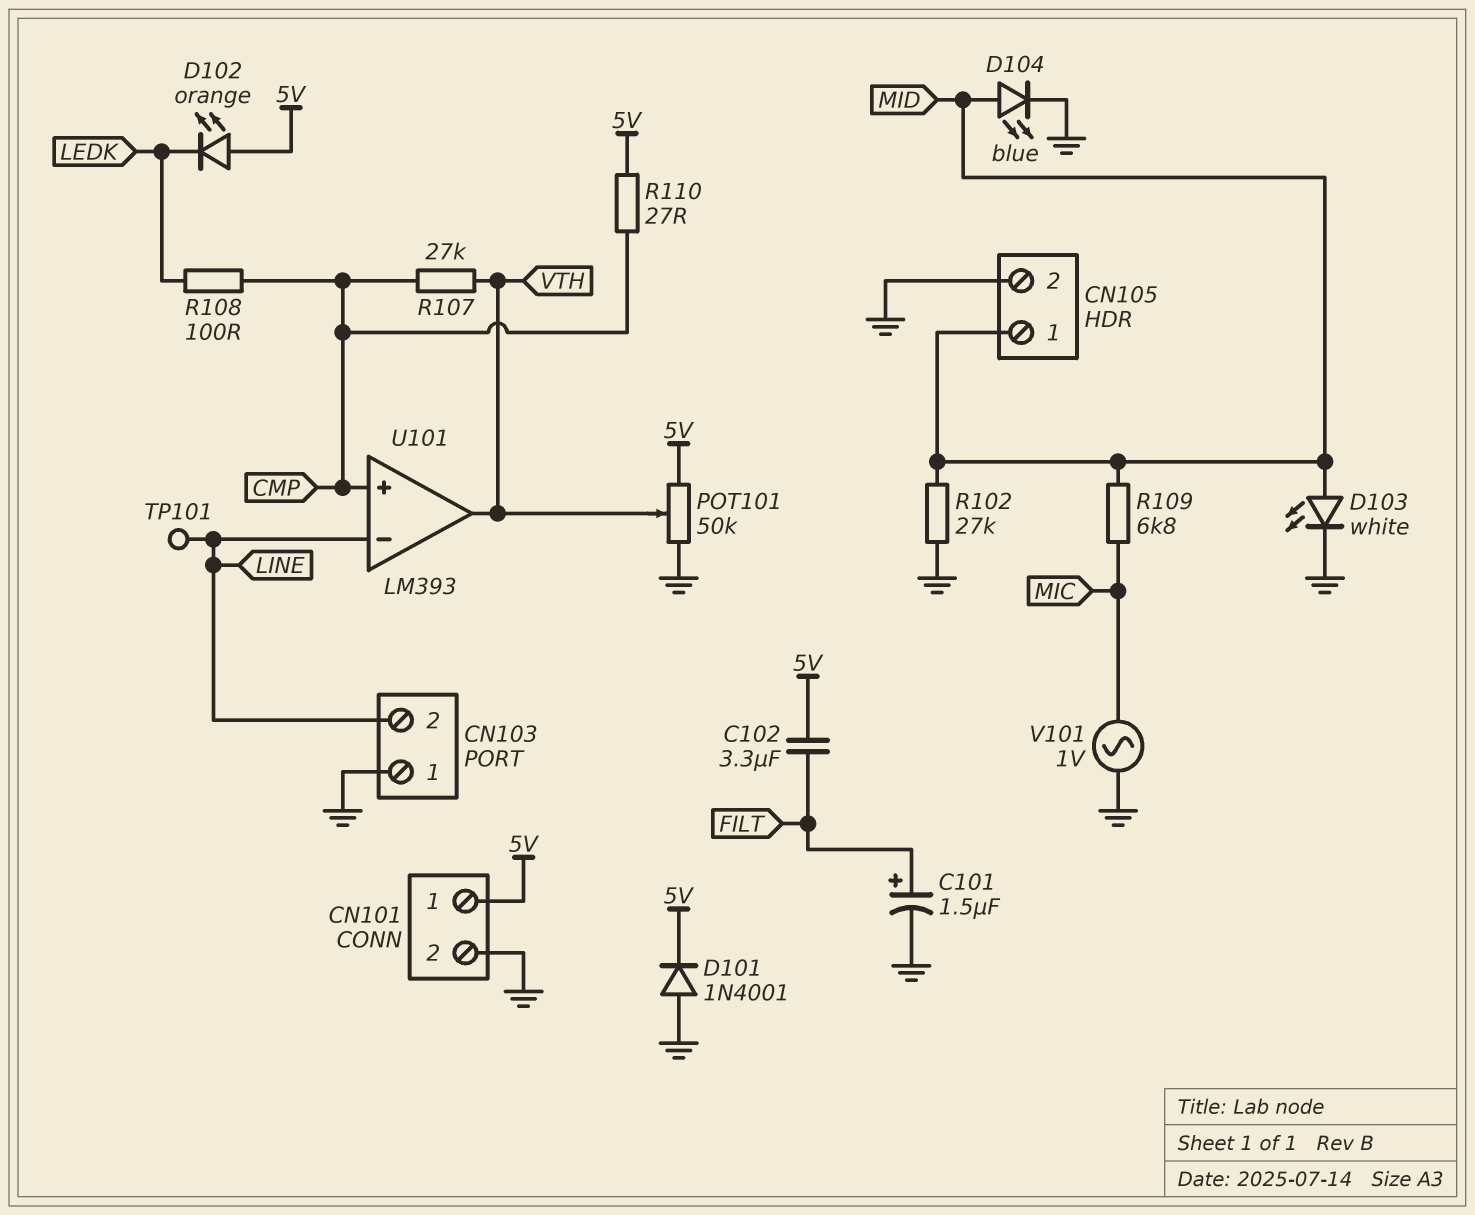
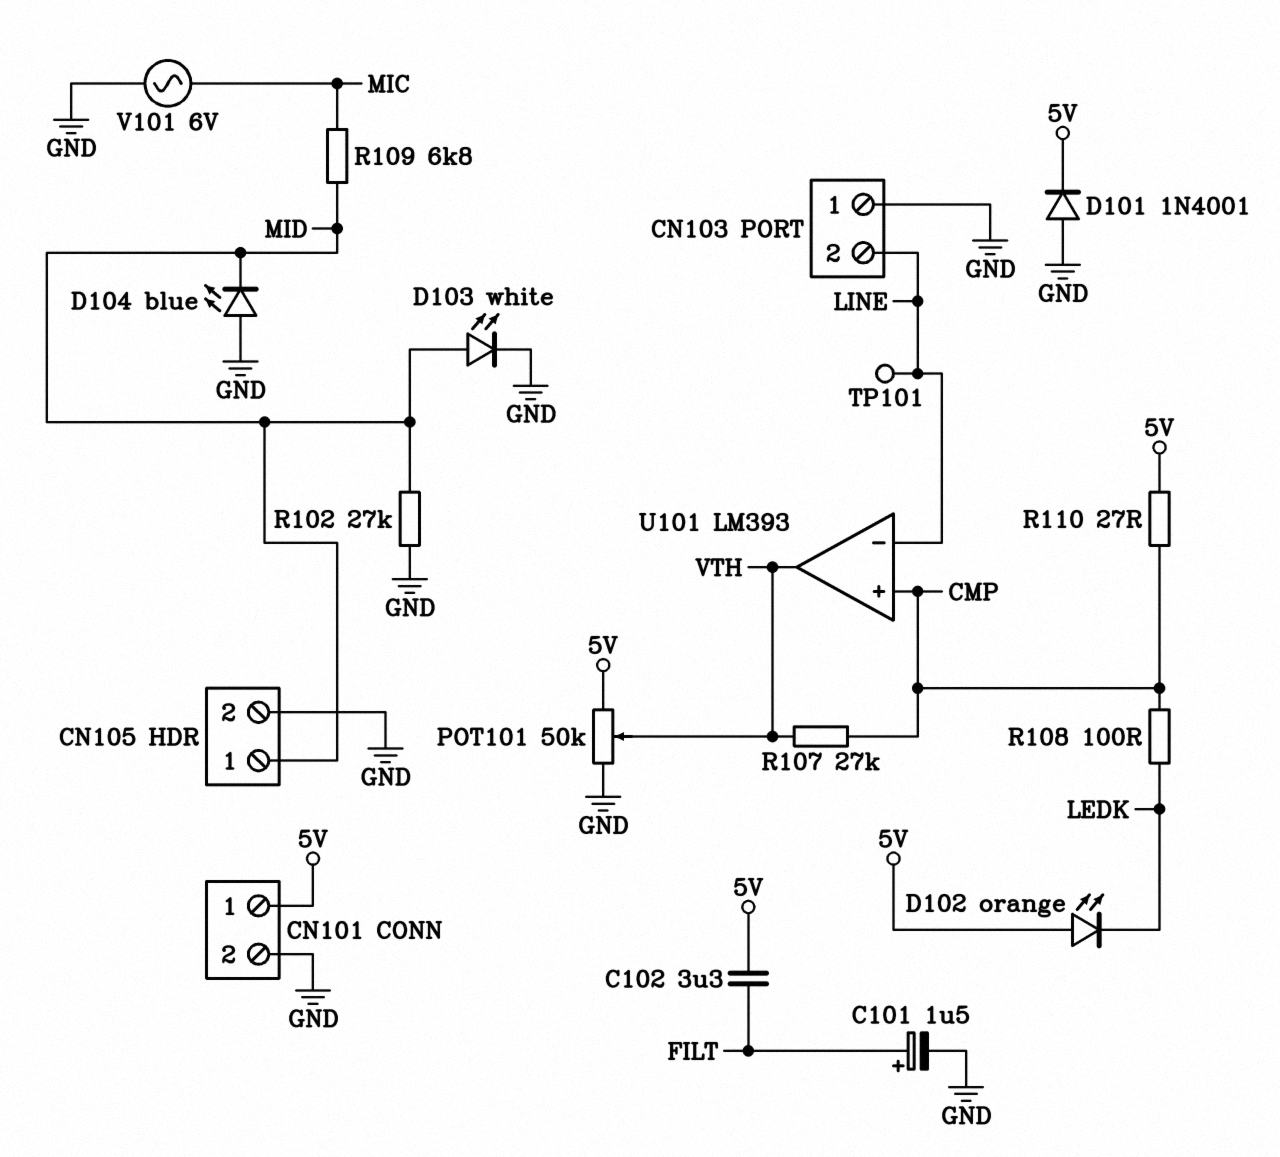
D104: LED blue (A MID, K GND) -> LED blue (A GND, K MID)
V101: AC 1V (GND, MIC) -> AC 6V (GND, MIC)

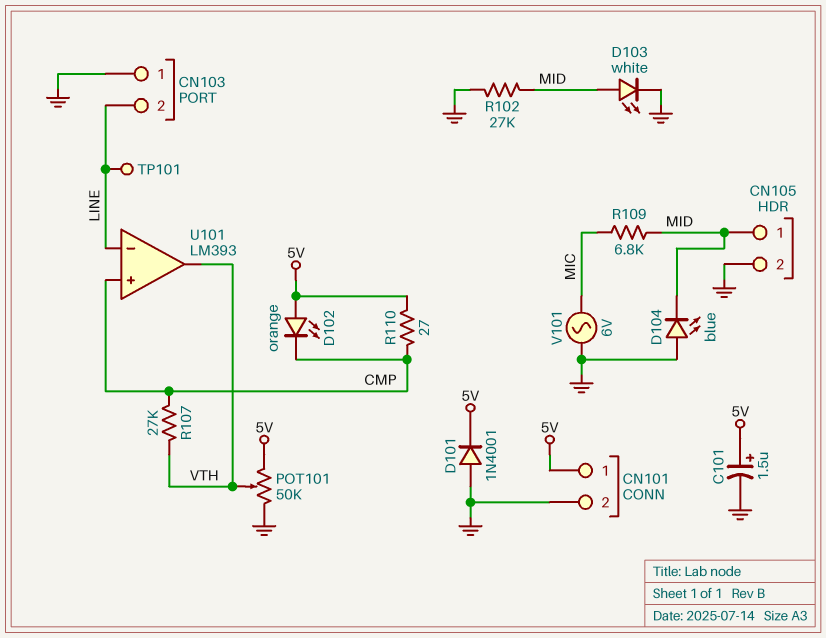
C101: 1.5uF (plus FILT, minus GND) -> 1.5uF (plus 5V, minus GND)
C102: 3.3uF (5V, FILT) -> none
D102: LED orange (A 5V, K LEDK) -> LED orange (A 5V, K CMP)
R108: 100 (CMP, LEDK) -> none

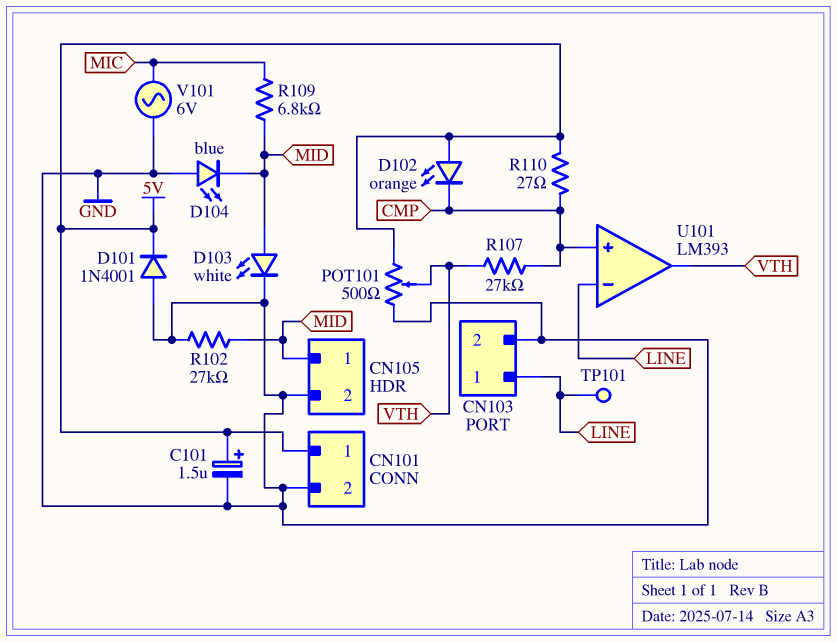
CN103 pin 1: GND -> LINE
CN103 pin 2: LINE -> GND
POT101: 50k (5V, GND, wiper VTH) -> 500 (5V, GND, wiper VTH)

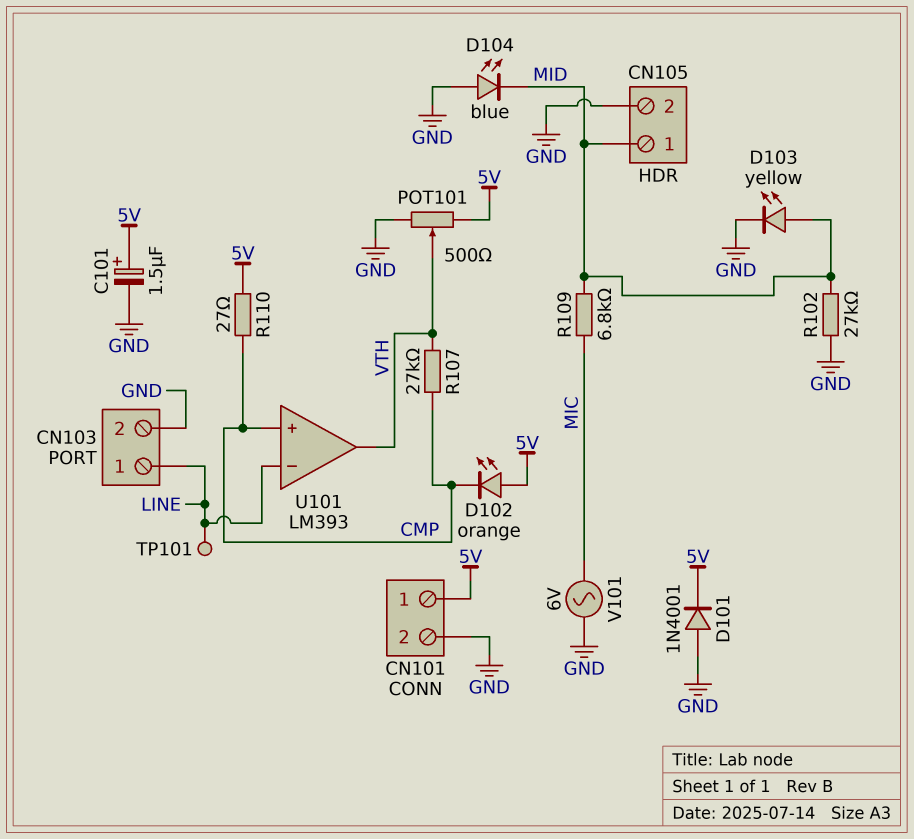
D103: LED white (A MID, K GND) -> LED yellow (A MID, K GND)

